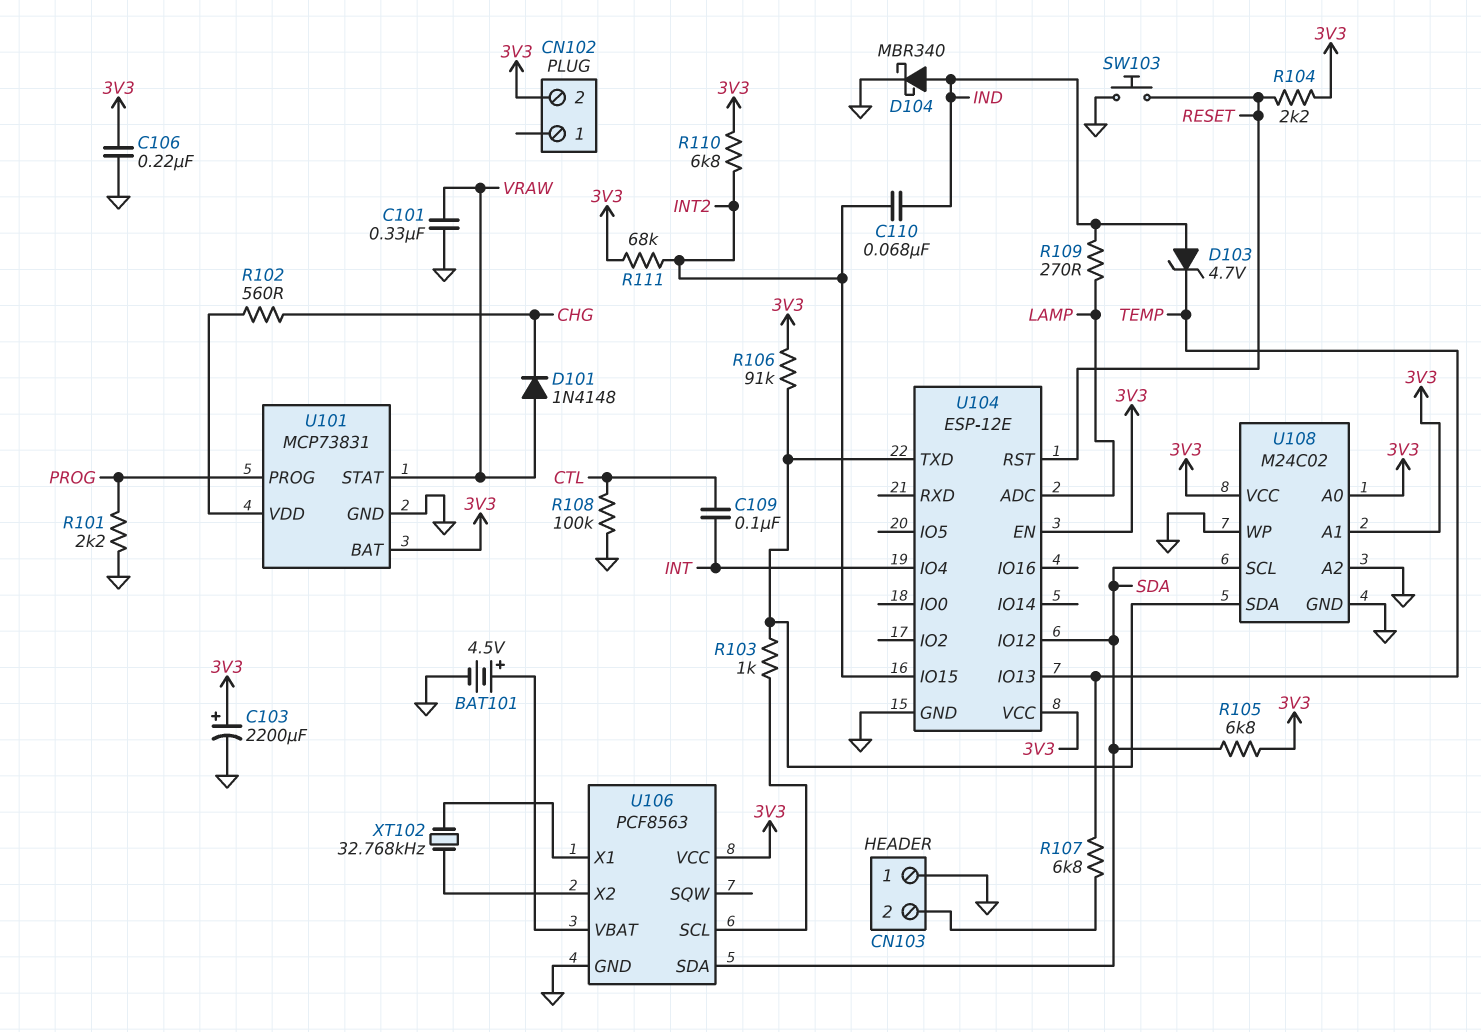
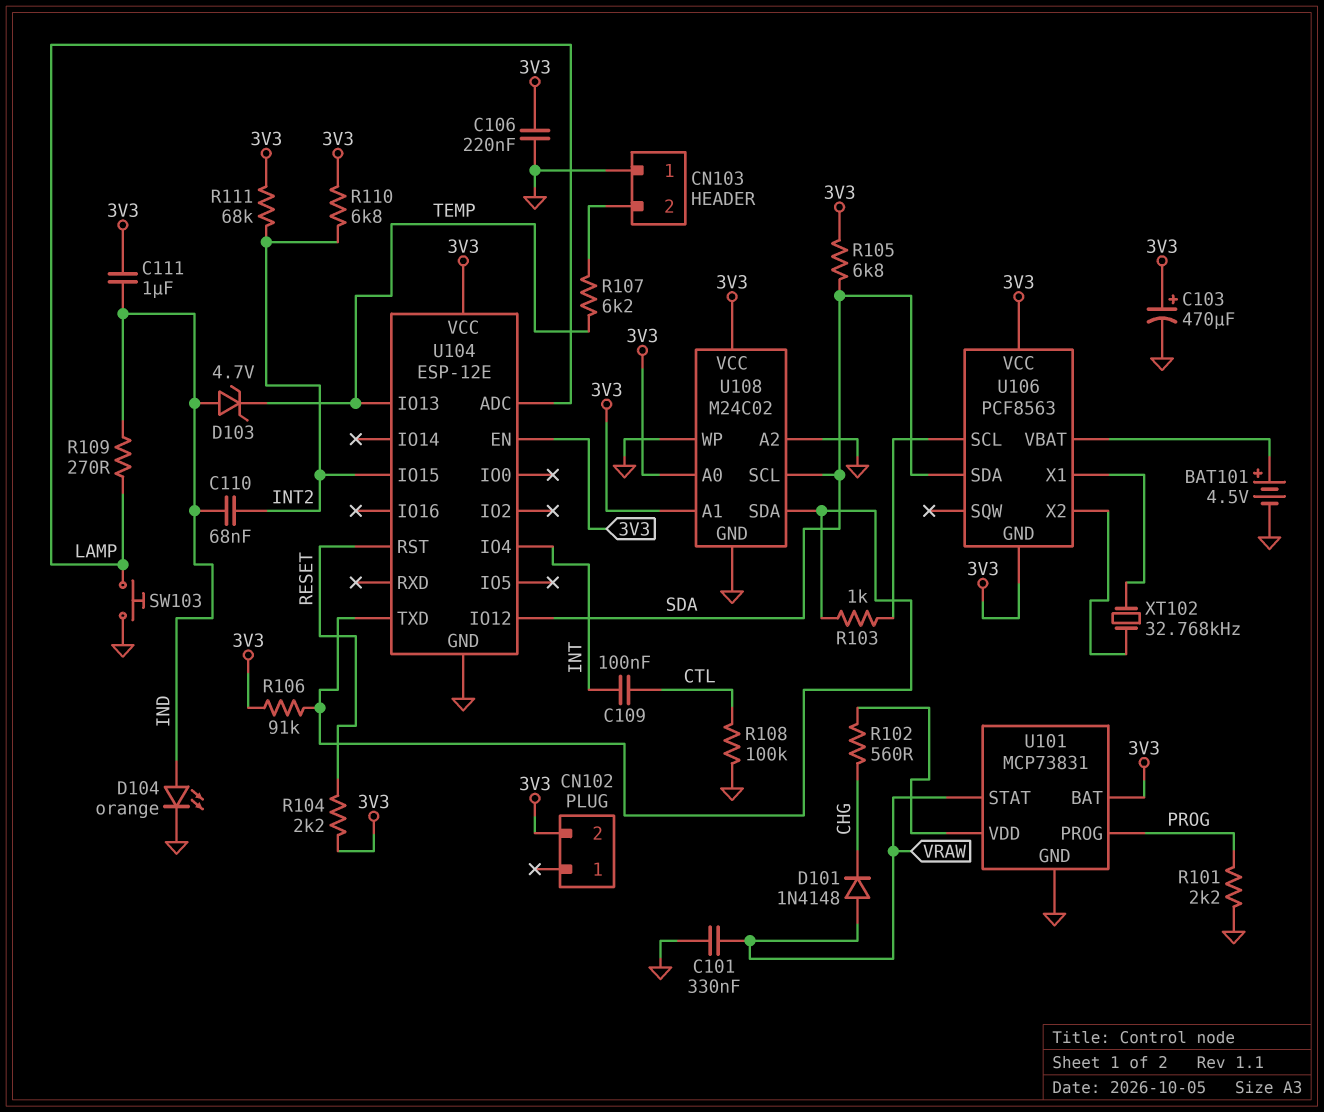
C103: 2200uF (plus 3V3, minus GND) -> 470uF (plus 3V3, minus GND)
C111: none -> 1uF (3V3, IND)
D104: schottky MBR340 (A IND, K GND) -> LED orange (A IND, K GND)
R107: 6.8k (CN103/2, TEMP) -> 6.2k (CN103/2, TEMP)
SW103: button (GND, RESET) -> button (GND, LAMP)
U106 pin GND: GND -> 3V3

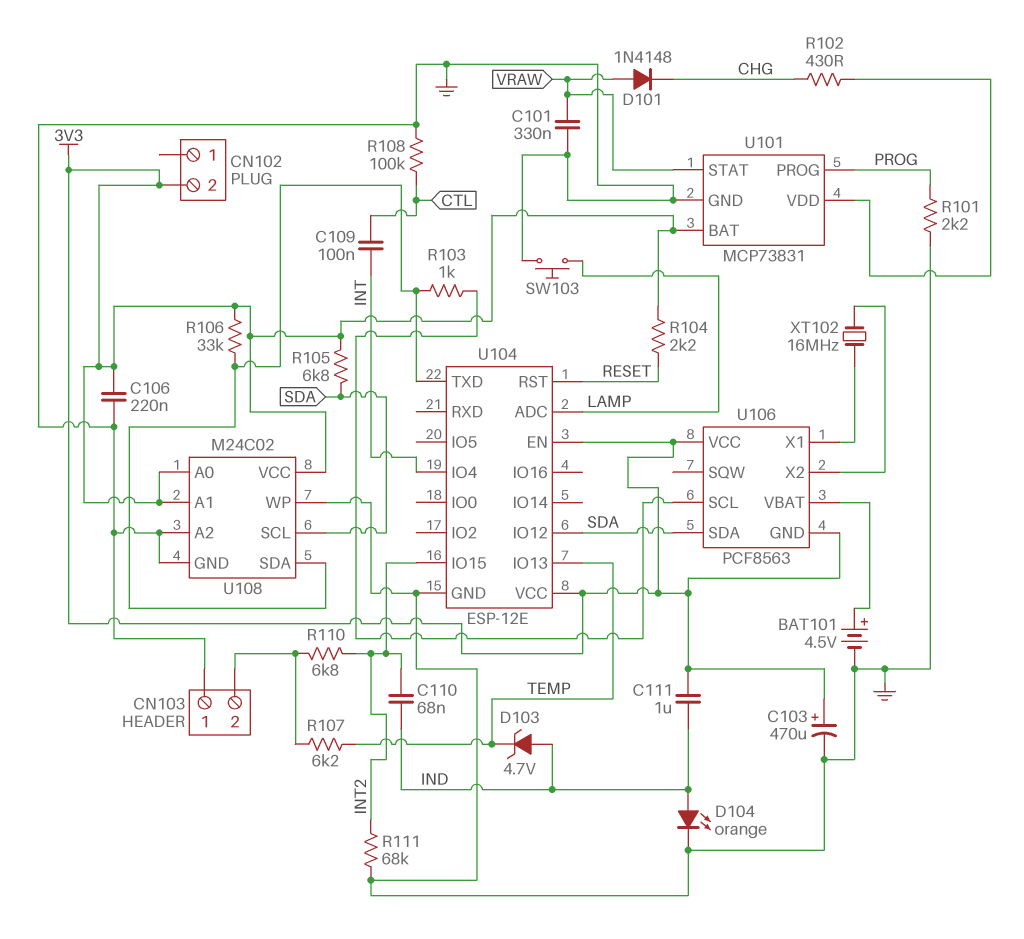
R102: 560 (CHG, U101/VDD) -> 430 (CHG, U101/VDD)
R106: 91k (3V3, U104/TXD) -> 33k (3V3, U104/TXD)
R109: 270 (IND, LAMP) -> none
R110: 6.8k (3V3, INT2) -> 6.8k (CN103/2, INT2)
R111: 68k (3V3, INT2) -> 68k (GND, INT2)
XT102: 32.768kHz (U106/X1, U106/X2) -> 16MHz (U106/X1, U106/X2)

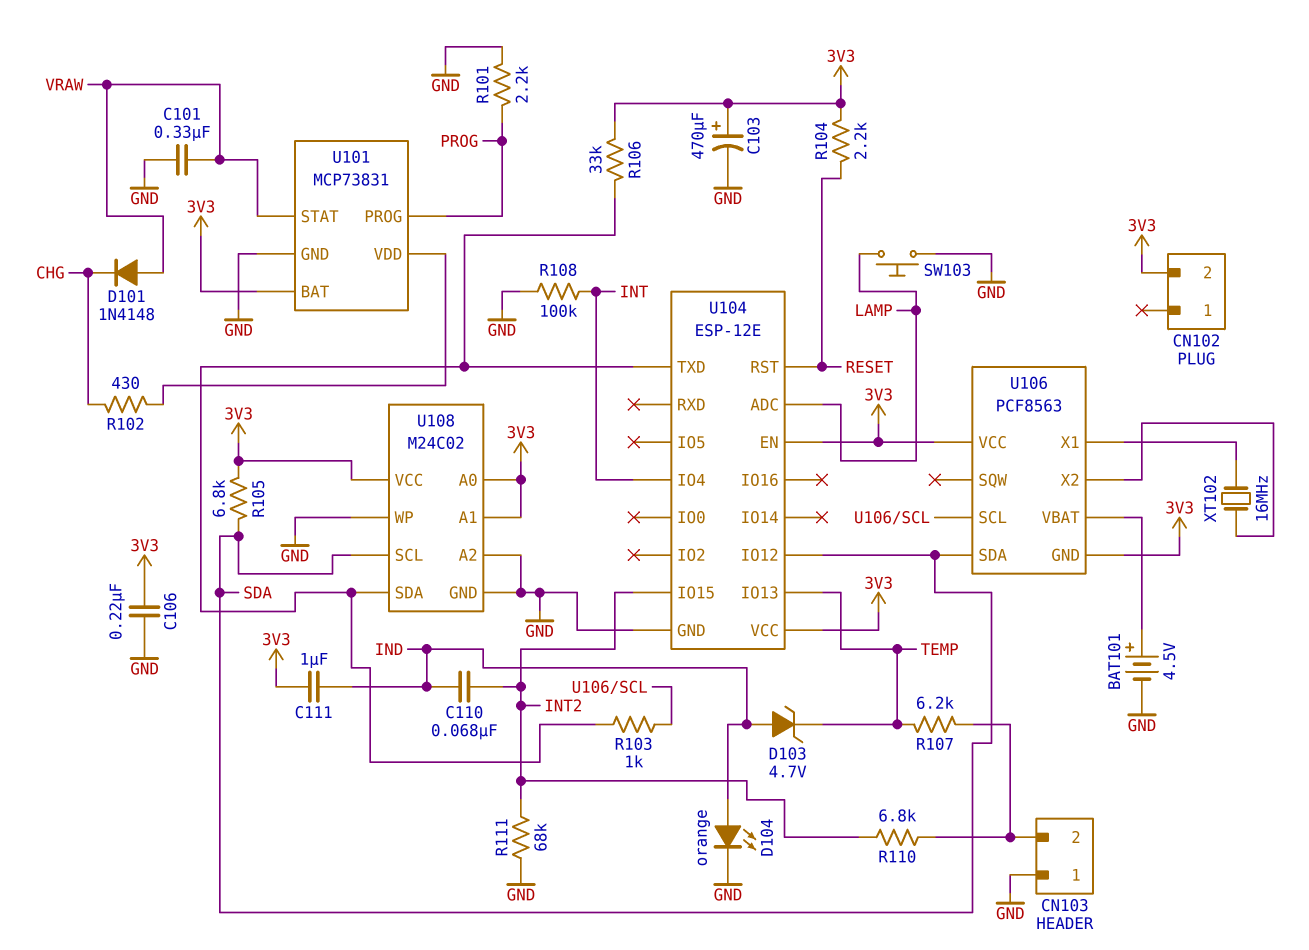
C109: 100nF (CTL, INT) -> none
R108: 100k (CTL, GND) -> 100k (GND, INT)

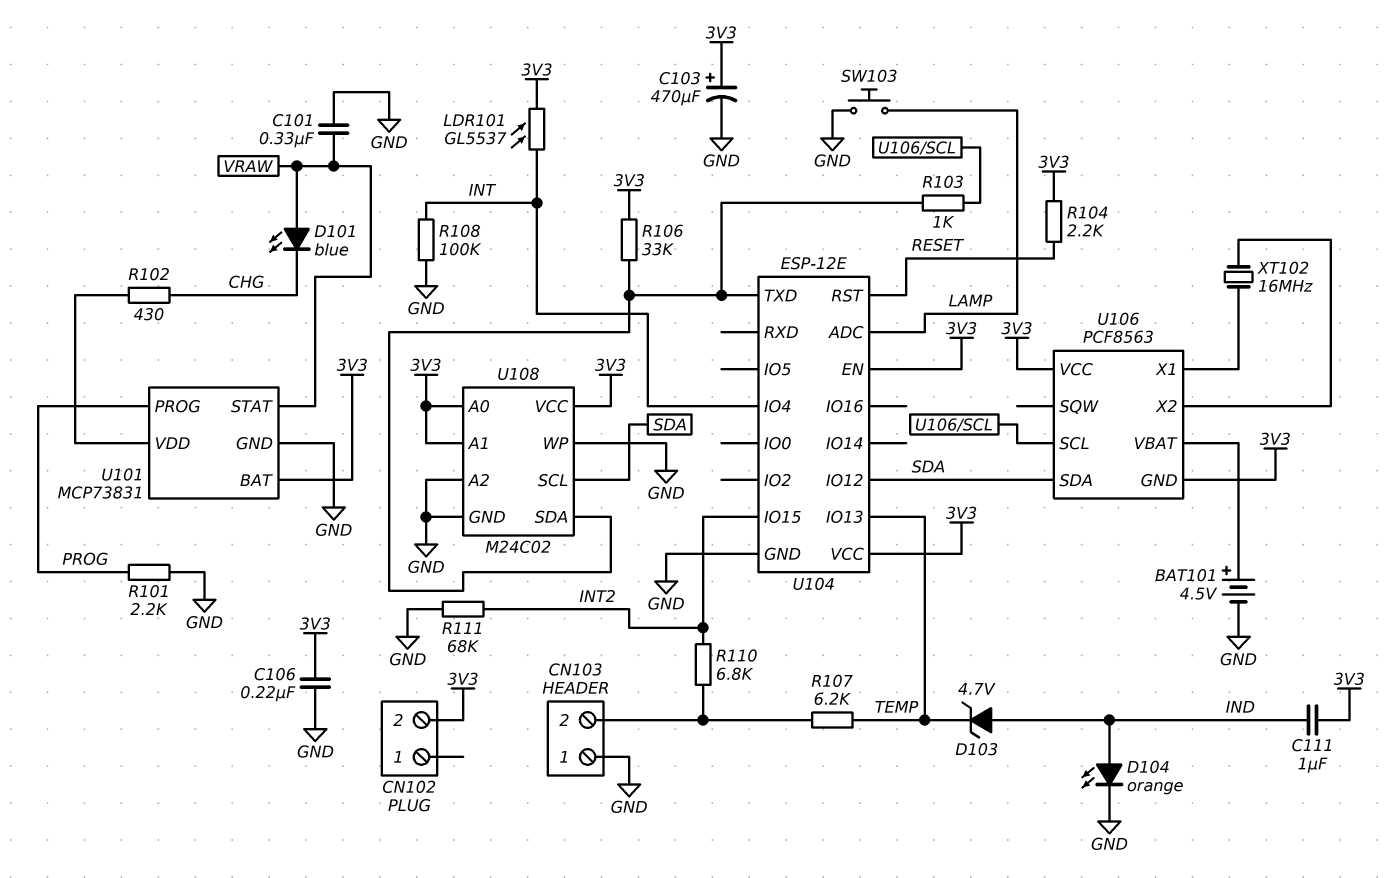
C110: 68nF (IND, INT2) -> none
D101: diode 1N4148 (A VRAW, K CHG) -> LED blue (A VRAW, K CHG)
LDR101: none -> GL5537 (3V3, INT)
R105: 6.8k (3V3, SDA) -> none

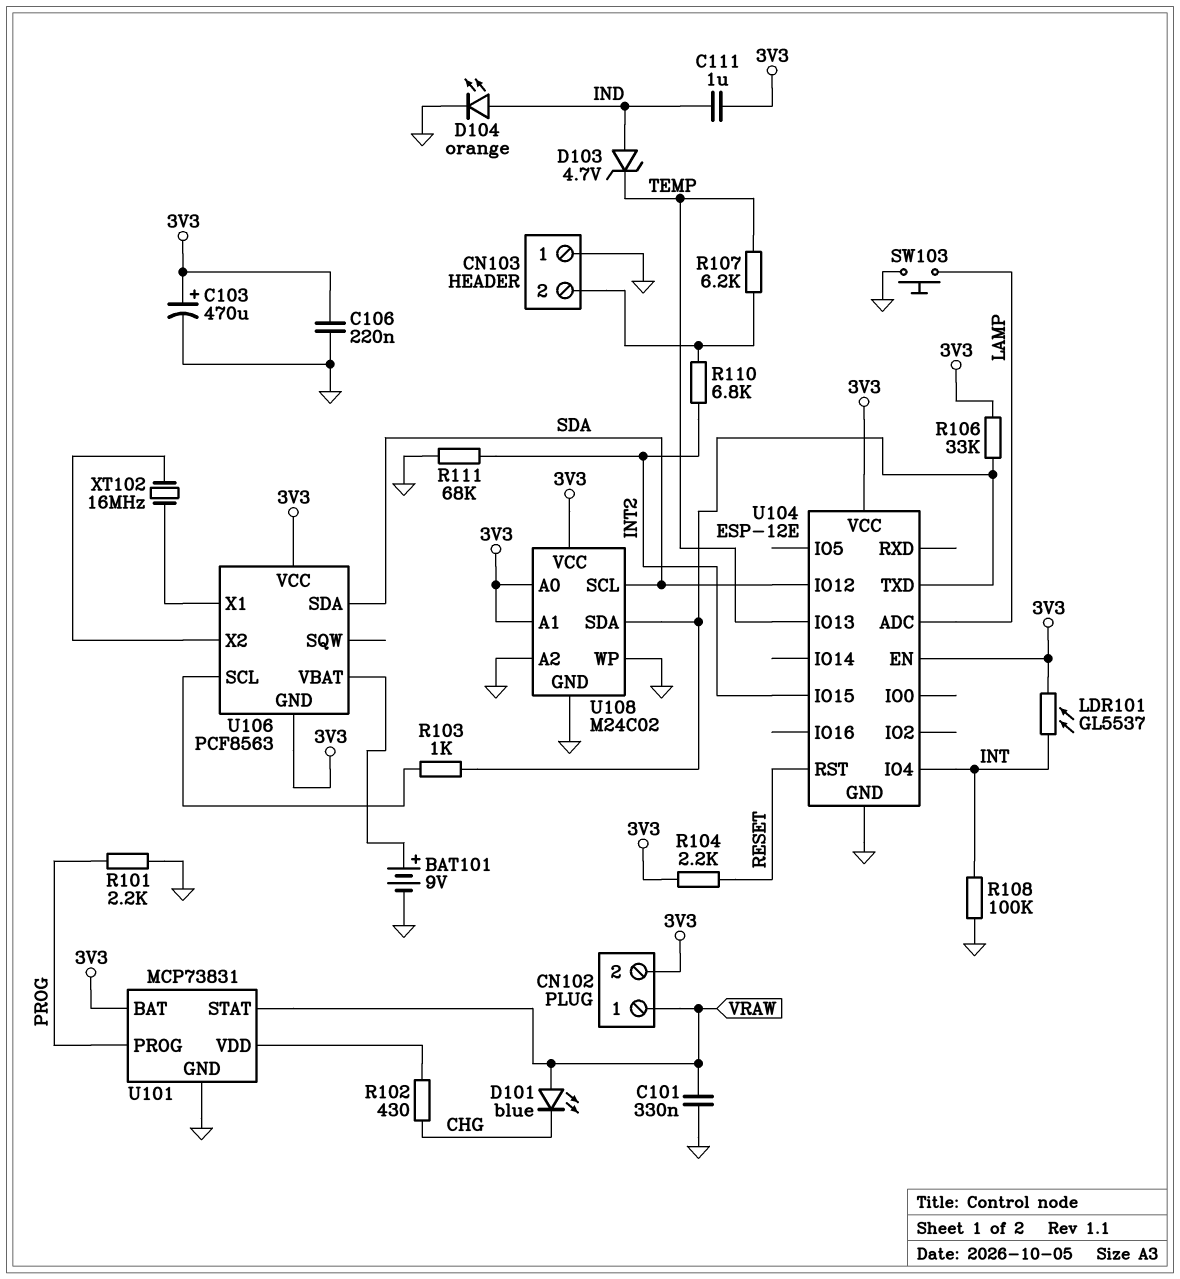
BAT101: 4.5V (plus U106/VBAT, minus GND) -> 9V (plus U106/VBAT, minus GND)
CN102 pin 1: none -> VRAW

